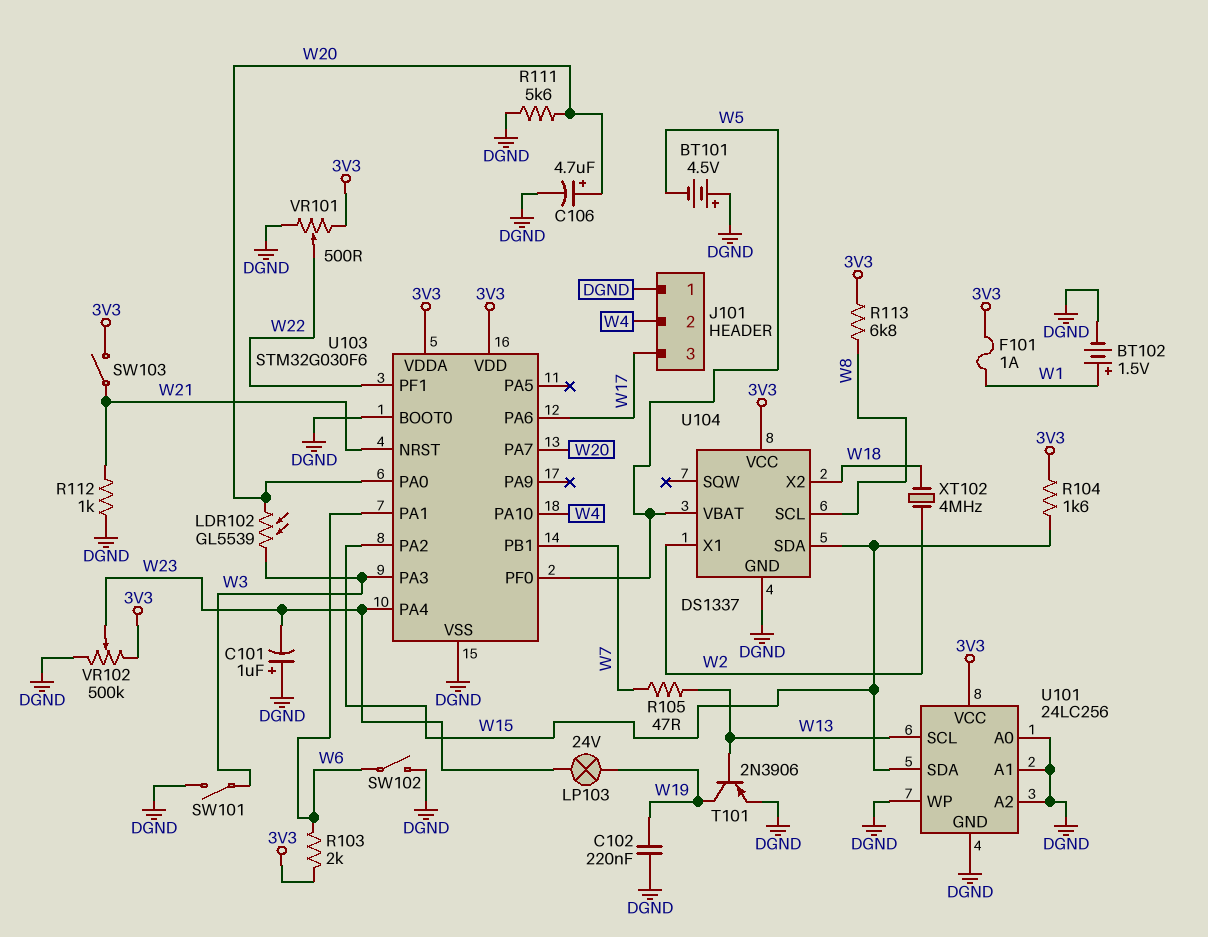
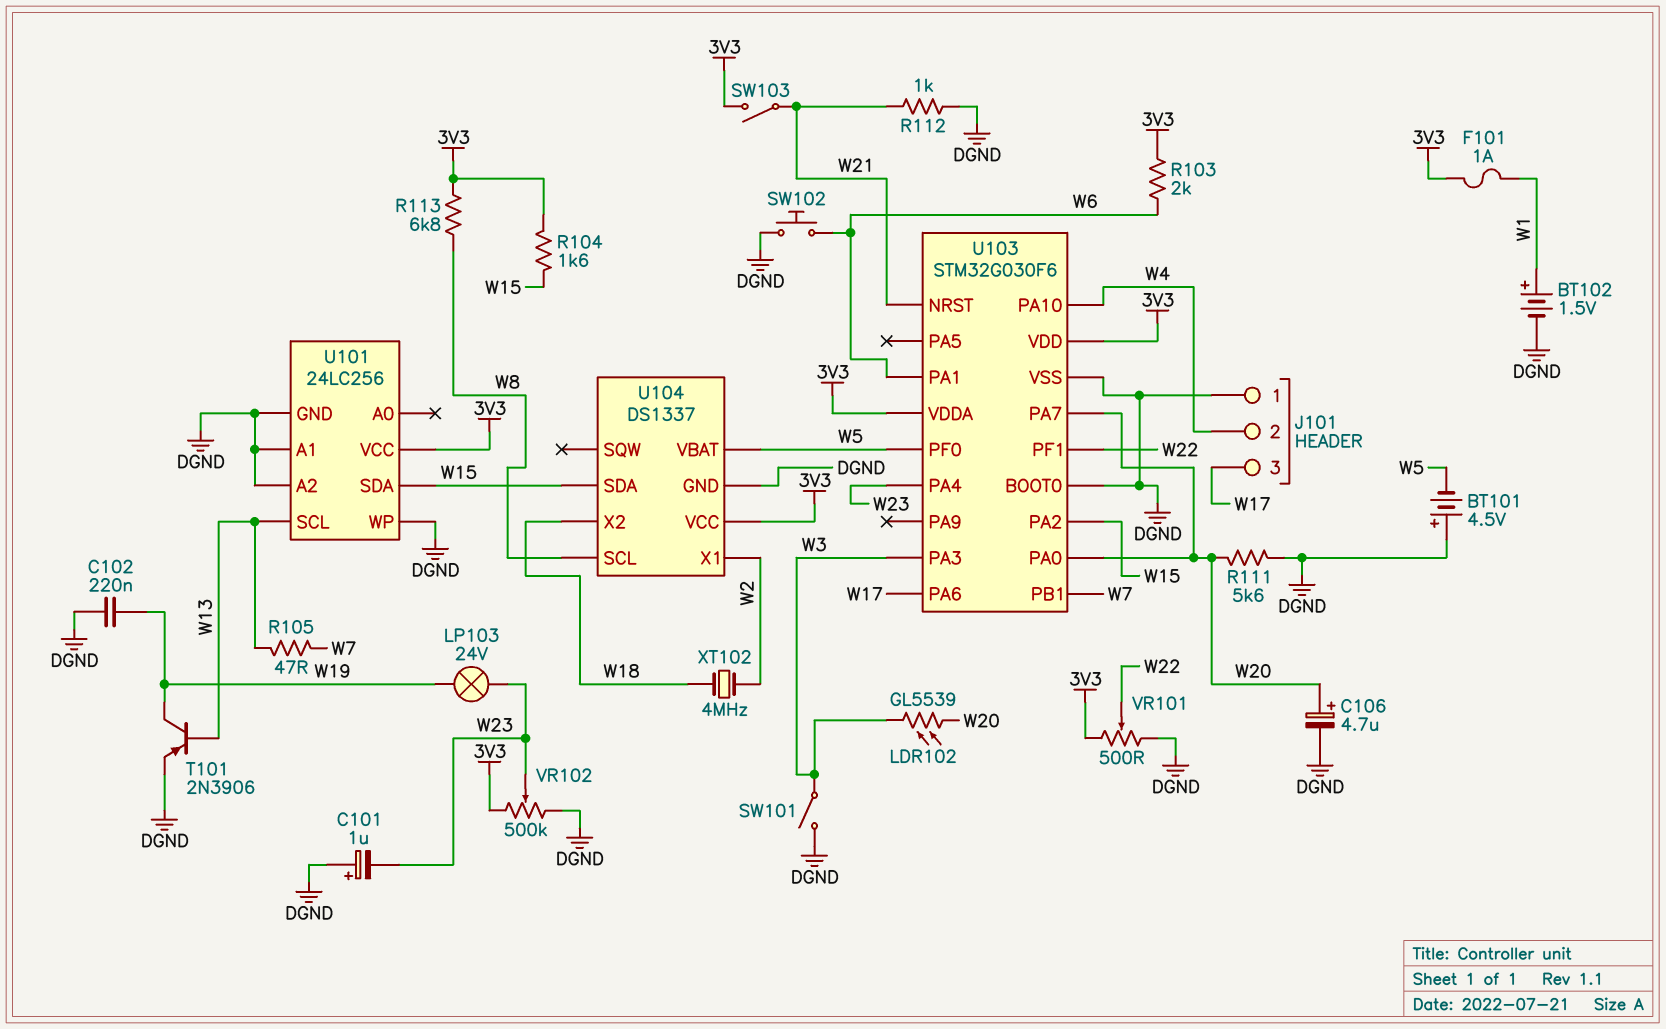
SW102: switch (DGND, W6) -> button (DGND, W6)
U101 pin A0: DGND -> none

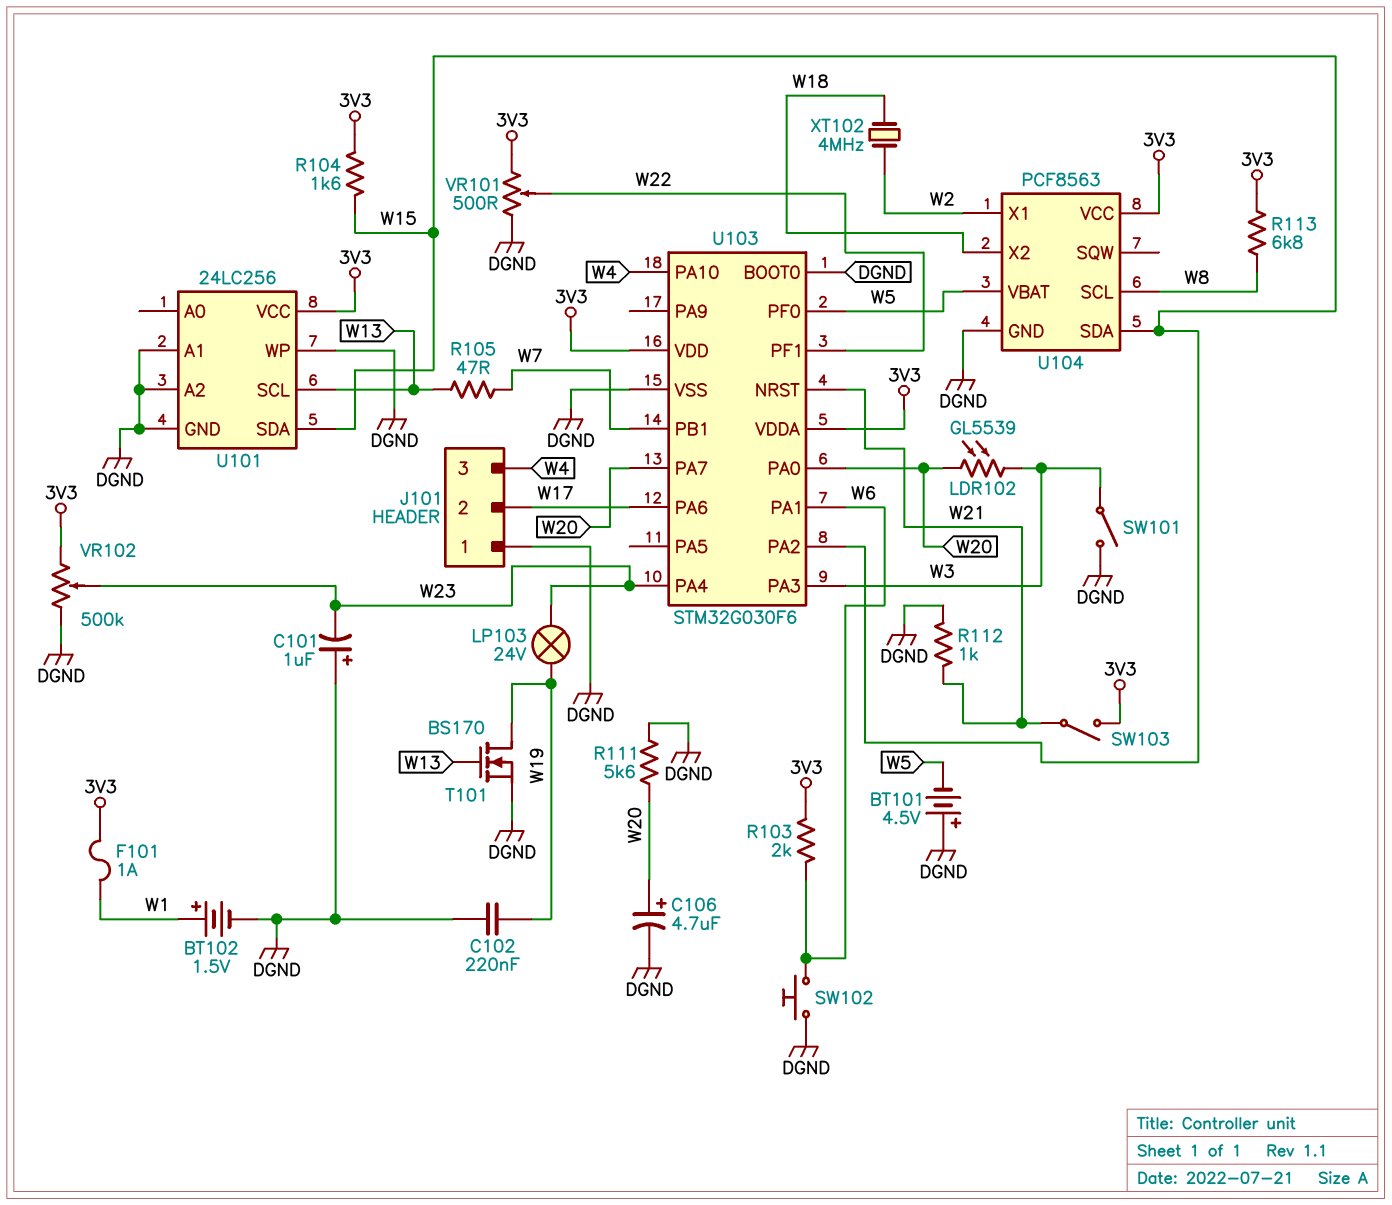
J101 pin 2: W4 -> W17
J101 pin 3: W17 -> W4
T101: PNP 2N3906 (B W13, C W19, E DGND) -> NMOS BS170 (G W13, D W19, S DGND)
U104: DS1337 -> PCF8563

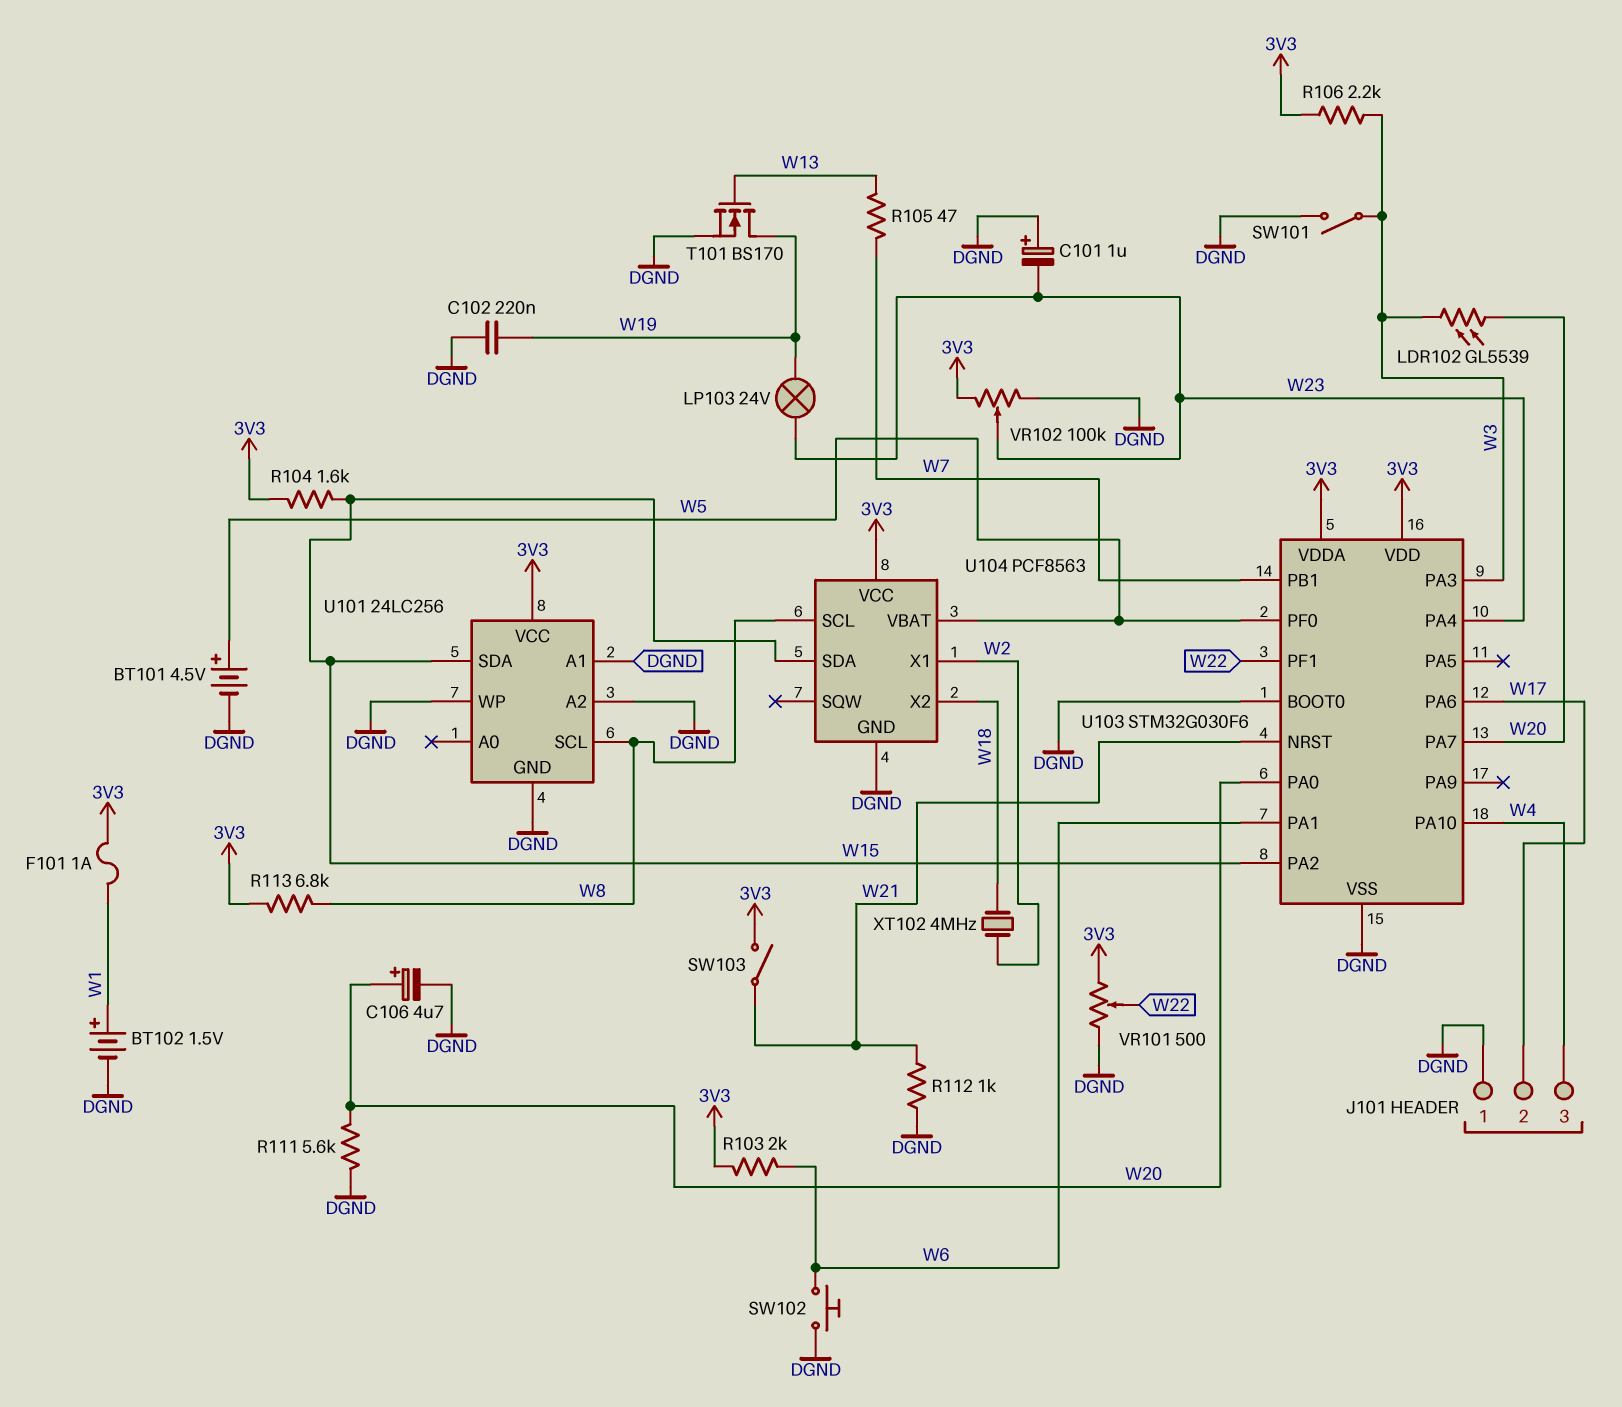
BT101: 4.5V (plus DGND, minus W5) -> 4.5V (plus W5, minus DGND)
R106: none -> 2.2k (3V3, W3)
U101 pin SCL: W13 -> W8
VR102: 500k (3V3, DGND, wiper W23) -> 100k (3V3, DGND, wiper W23)

